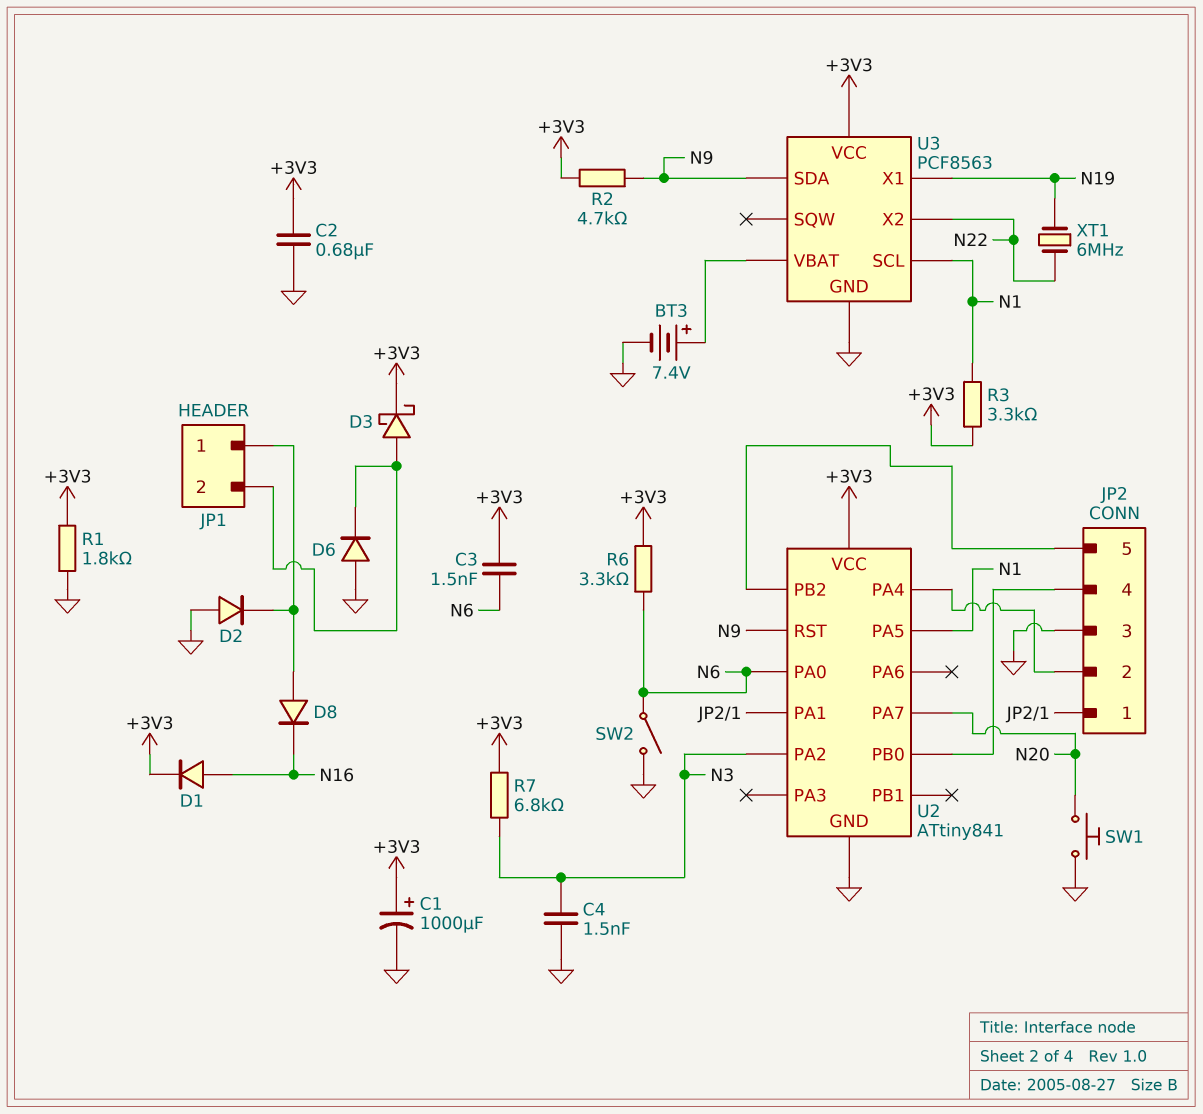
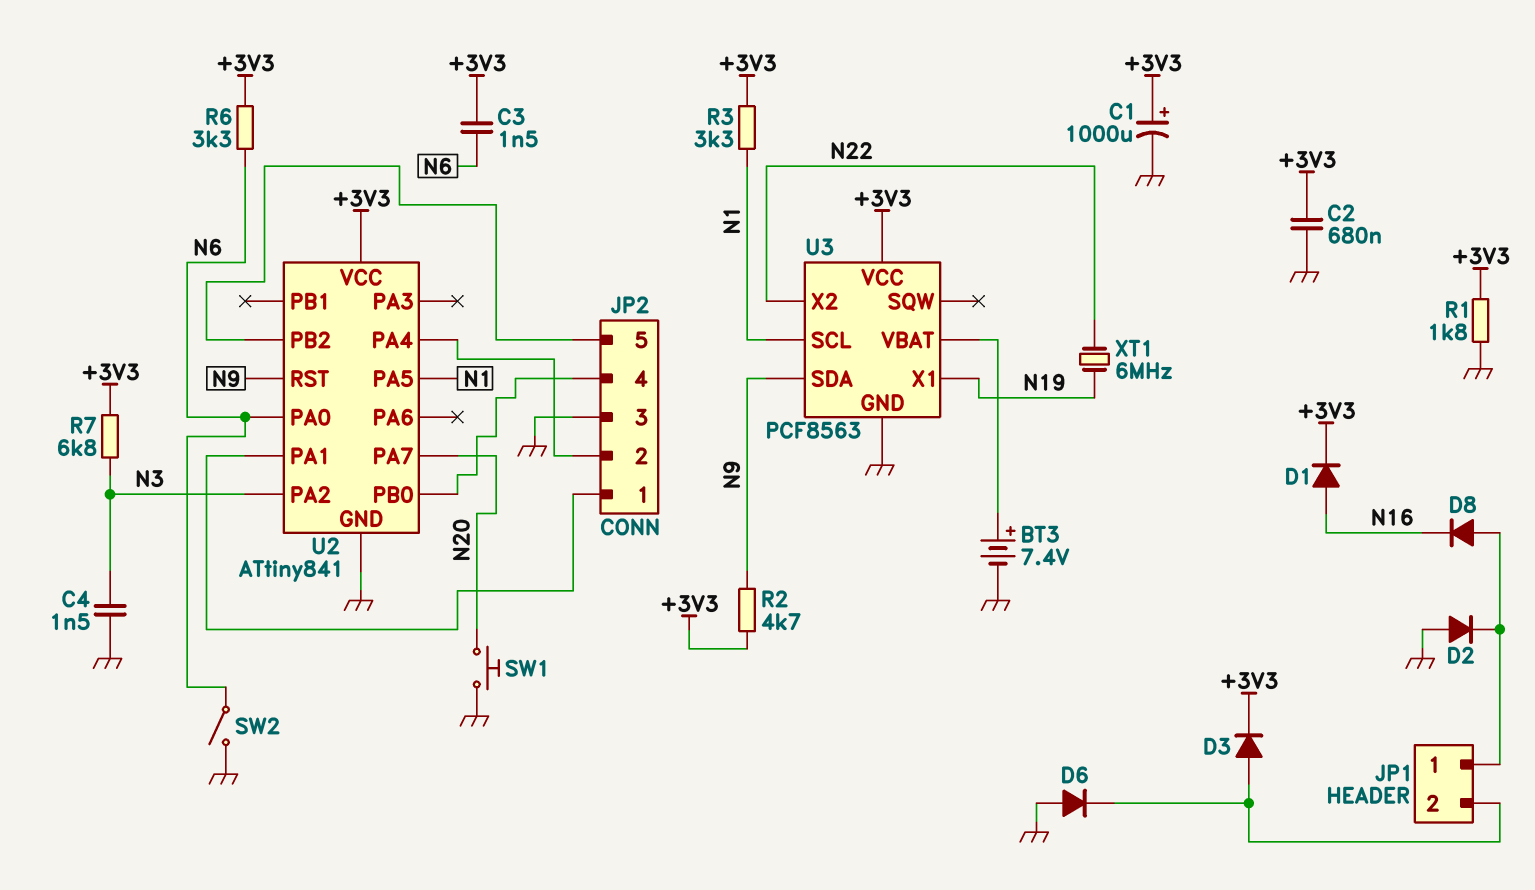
D3: schottky (A JP1/2, K +3V3) -> diode (A JP1/2, K +3V3)

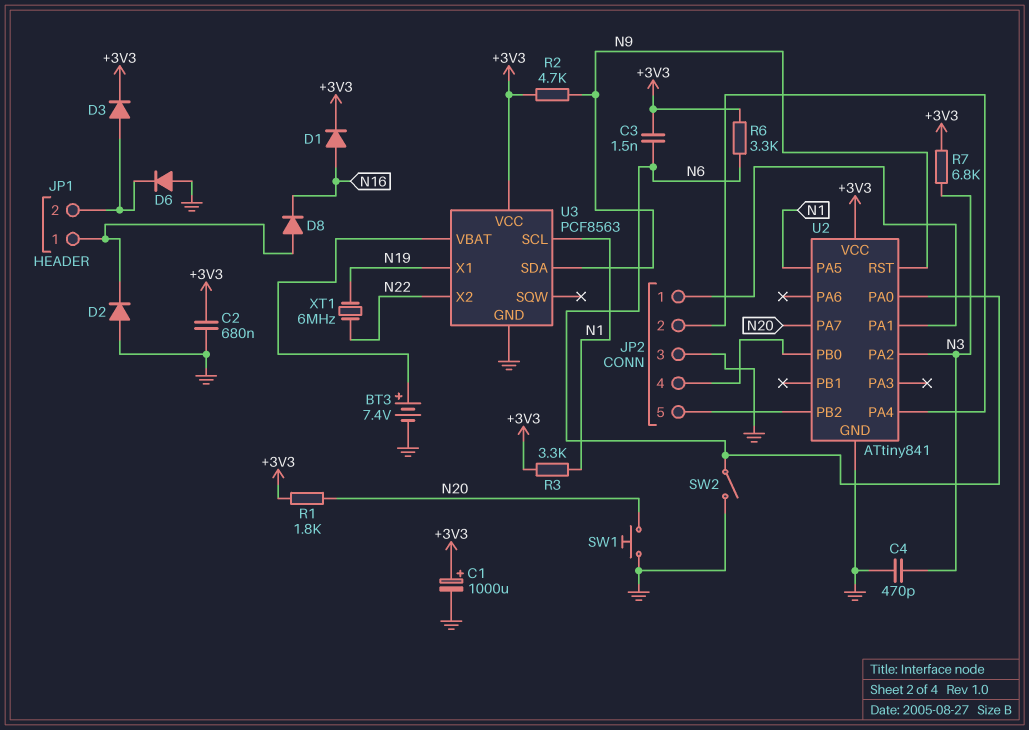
C4: 1.5nF (GND, N3) -> 470pF (GND, N3)
R1: 1.8k (+3V3, GND) -> 1.8k (+3V3, N20)

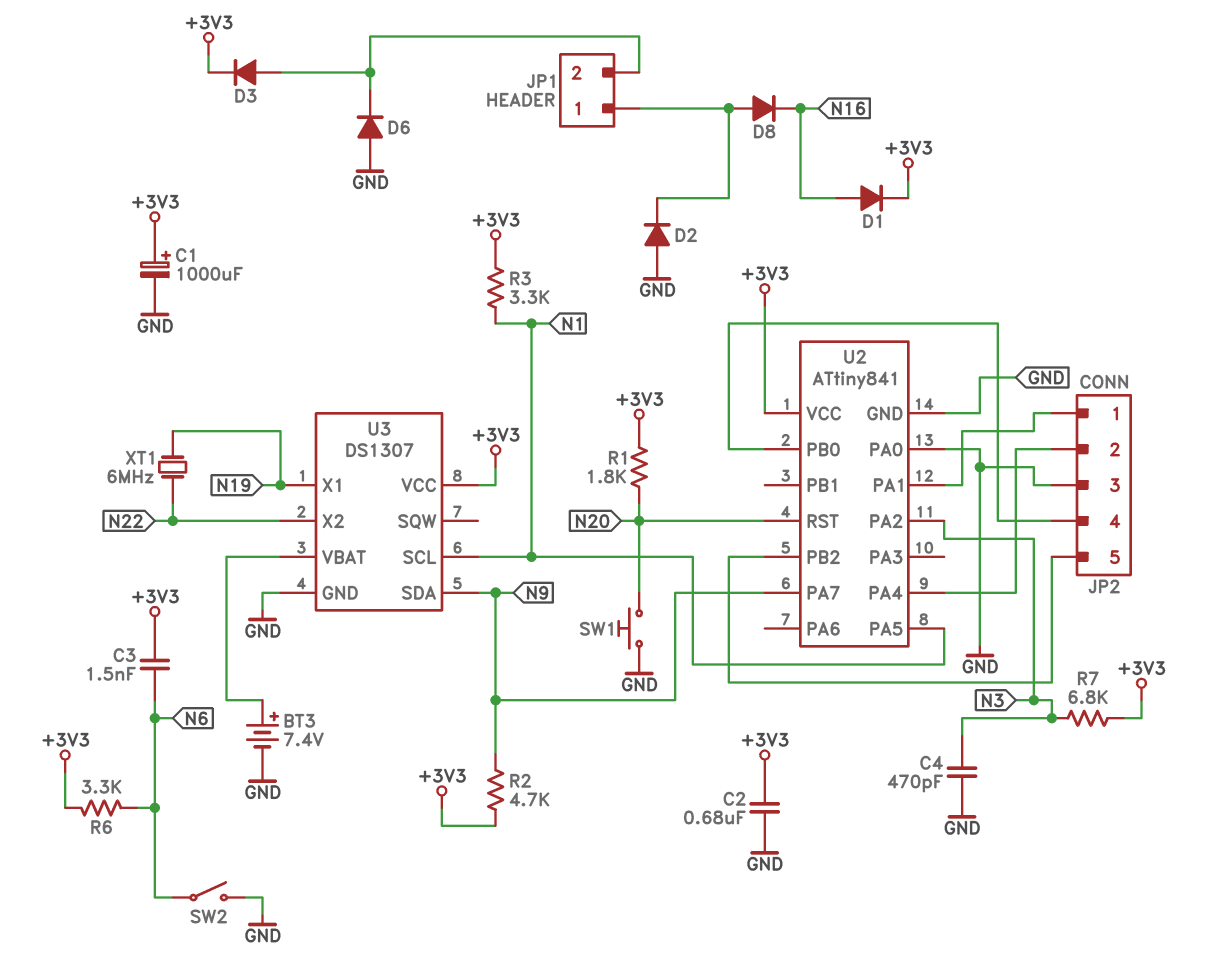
U2 pin PA0: N6 -> GND
U2 pin PA7: N20 -> N9
U2 pin RST: N9 -> N20
U3: PCF8563 -> DS1307

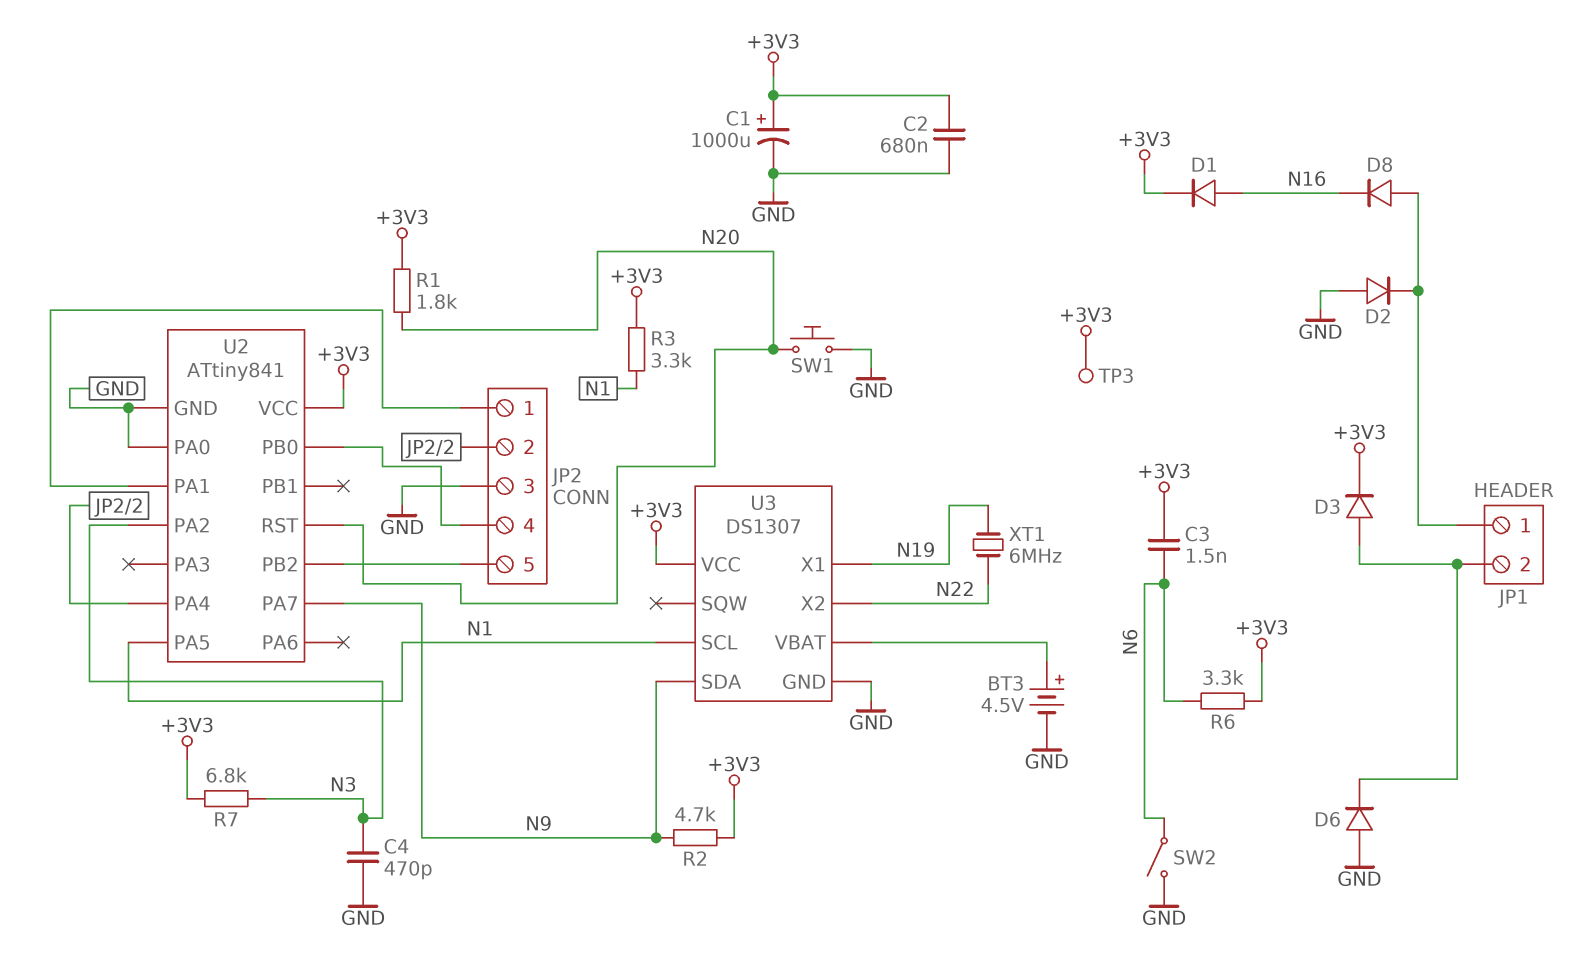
BT3: 7.4V (plus U3/VBAT, minus GND) -> 4.5V (plus U3/VBAT, minus GND)
TP3: none -> test point (+3V3)

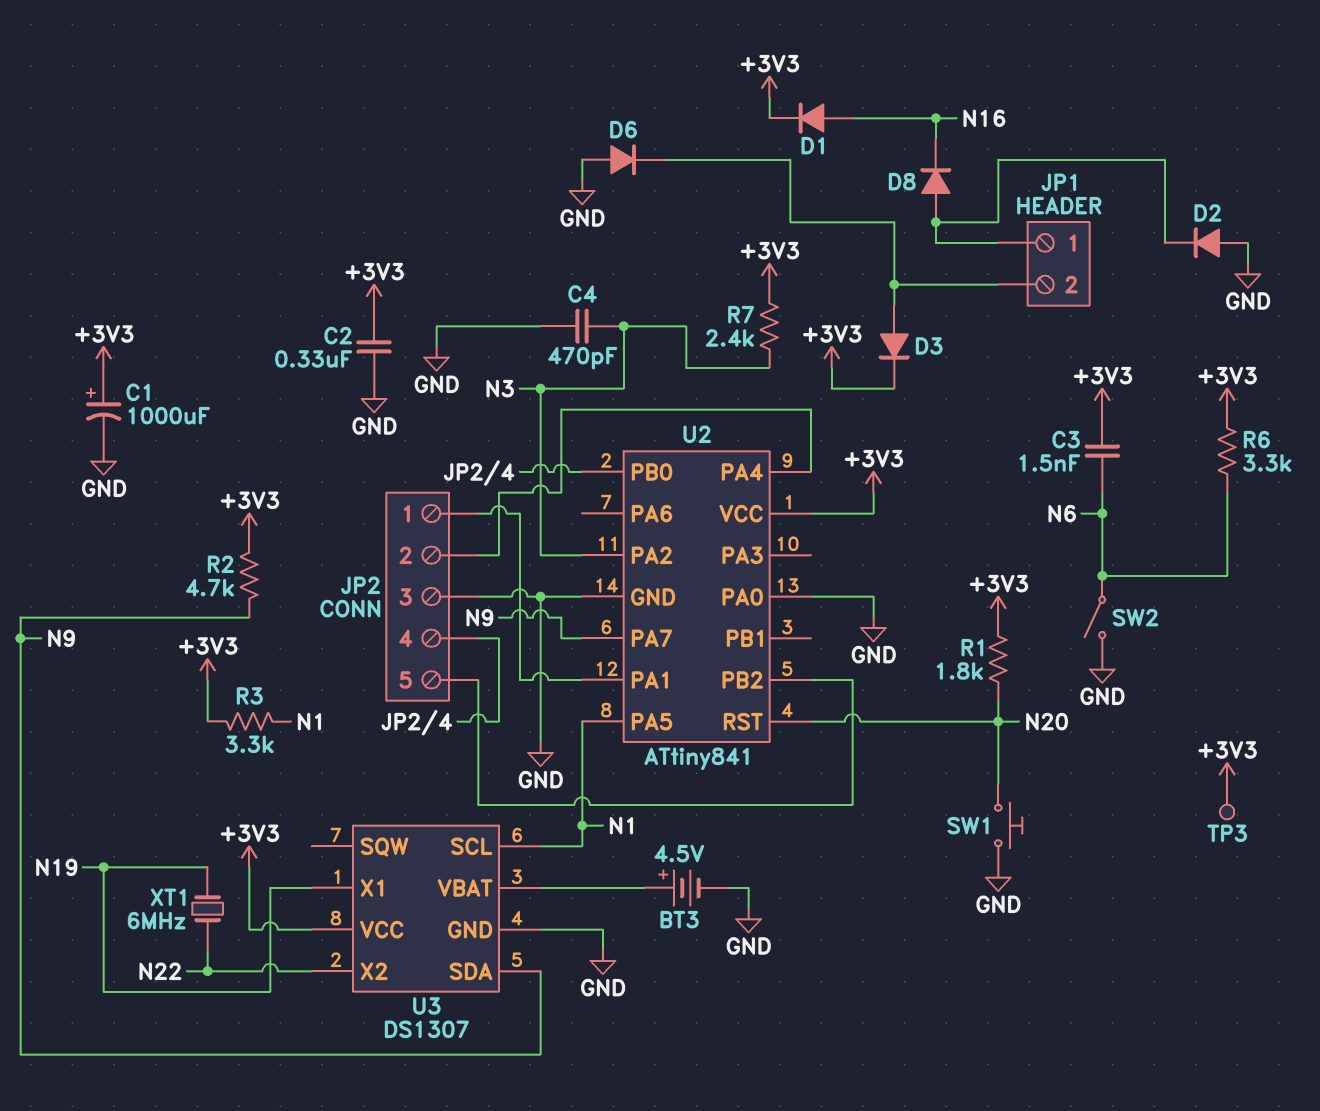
C2: 680nF (+3V3, GND) -> 330nF (+3V3, GND)
R7: 6.8k (+3V3, N3) -> 2.4k (+3V3, N3)

